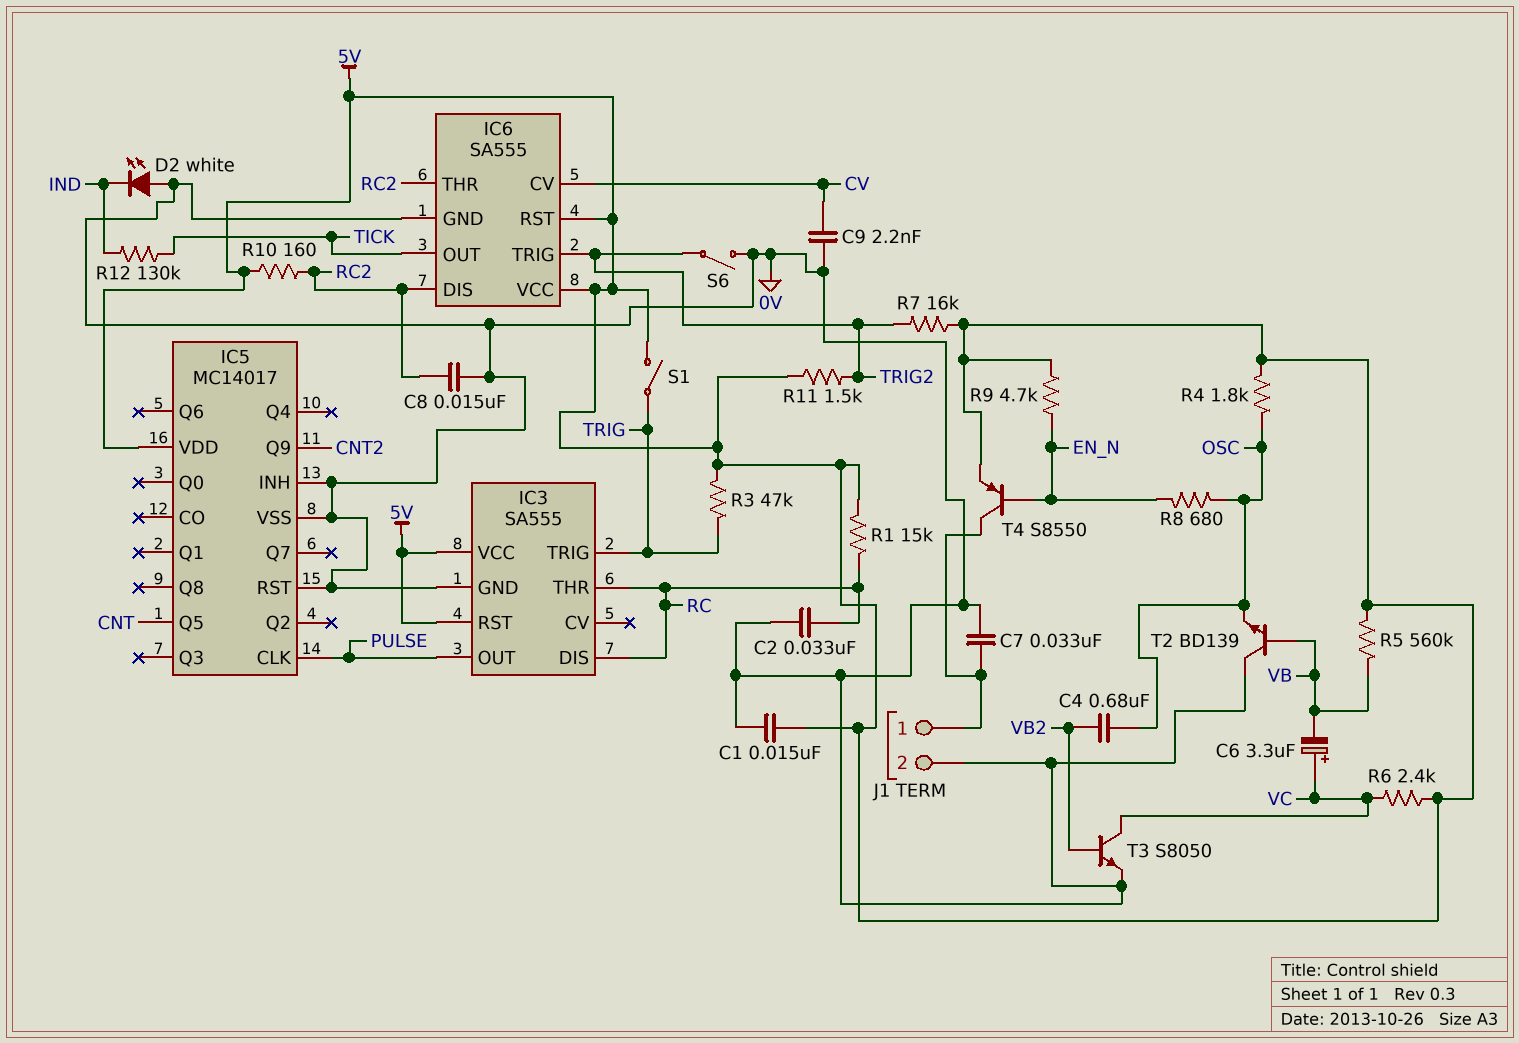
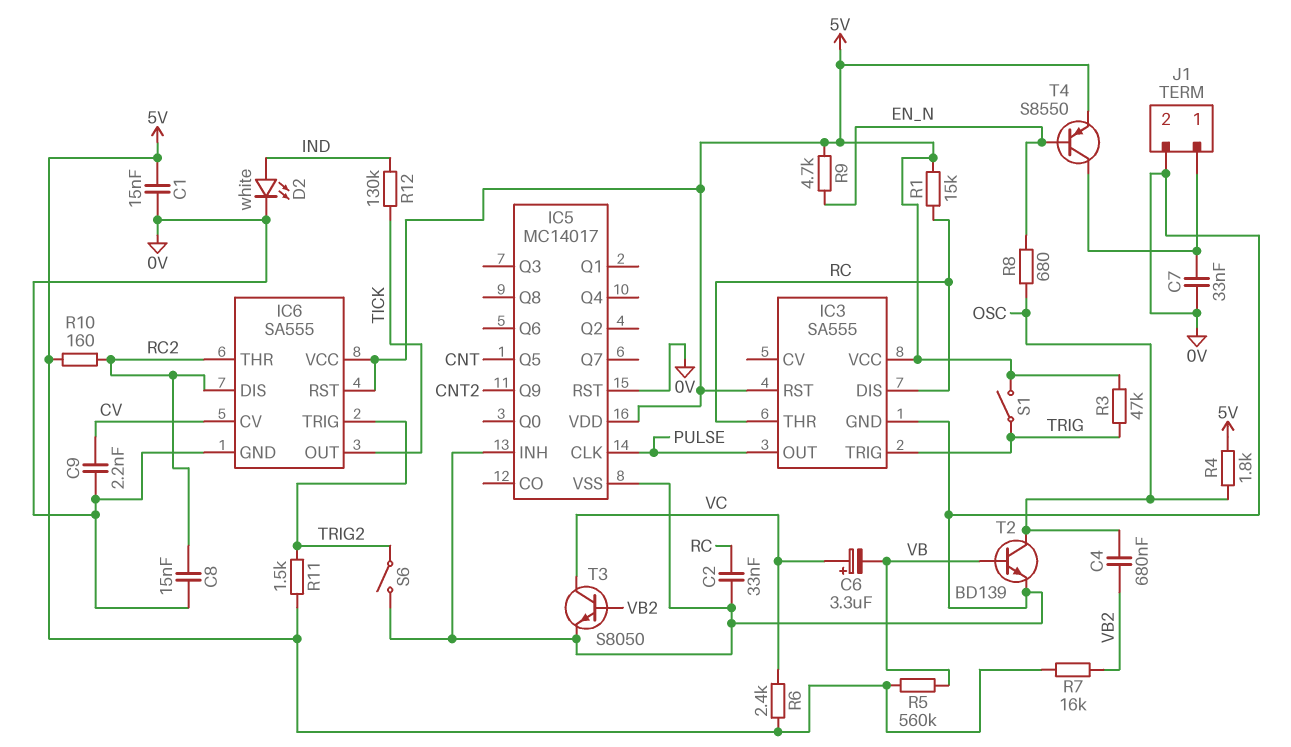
D2: LED white (A 0V, K IND) -> LED white (A IND, K 0V)
R7: 16k (5V, TRIG2) -> 16k (5V, VB2)
T2: NPN BD139 (B VB, C 0V, E OSC) -> NPN BD139 (B VB, C OSC, E 0V)

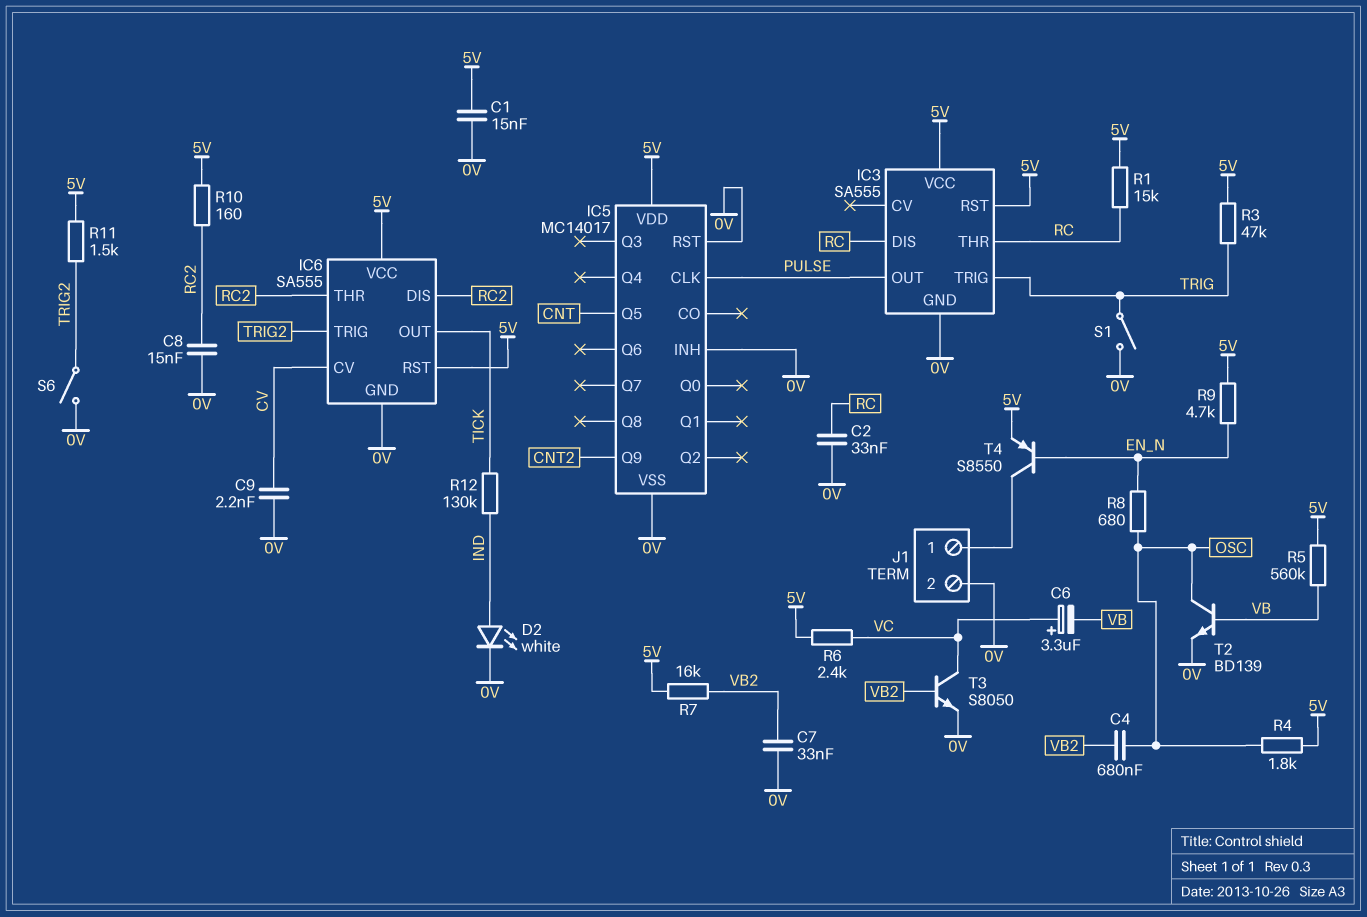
C7: 33nF (0V, J1/1) -> 33nF (0V, VB2)
S1: switch (5V, TRIG) -> switch (0V, TRIG)

